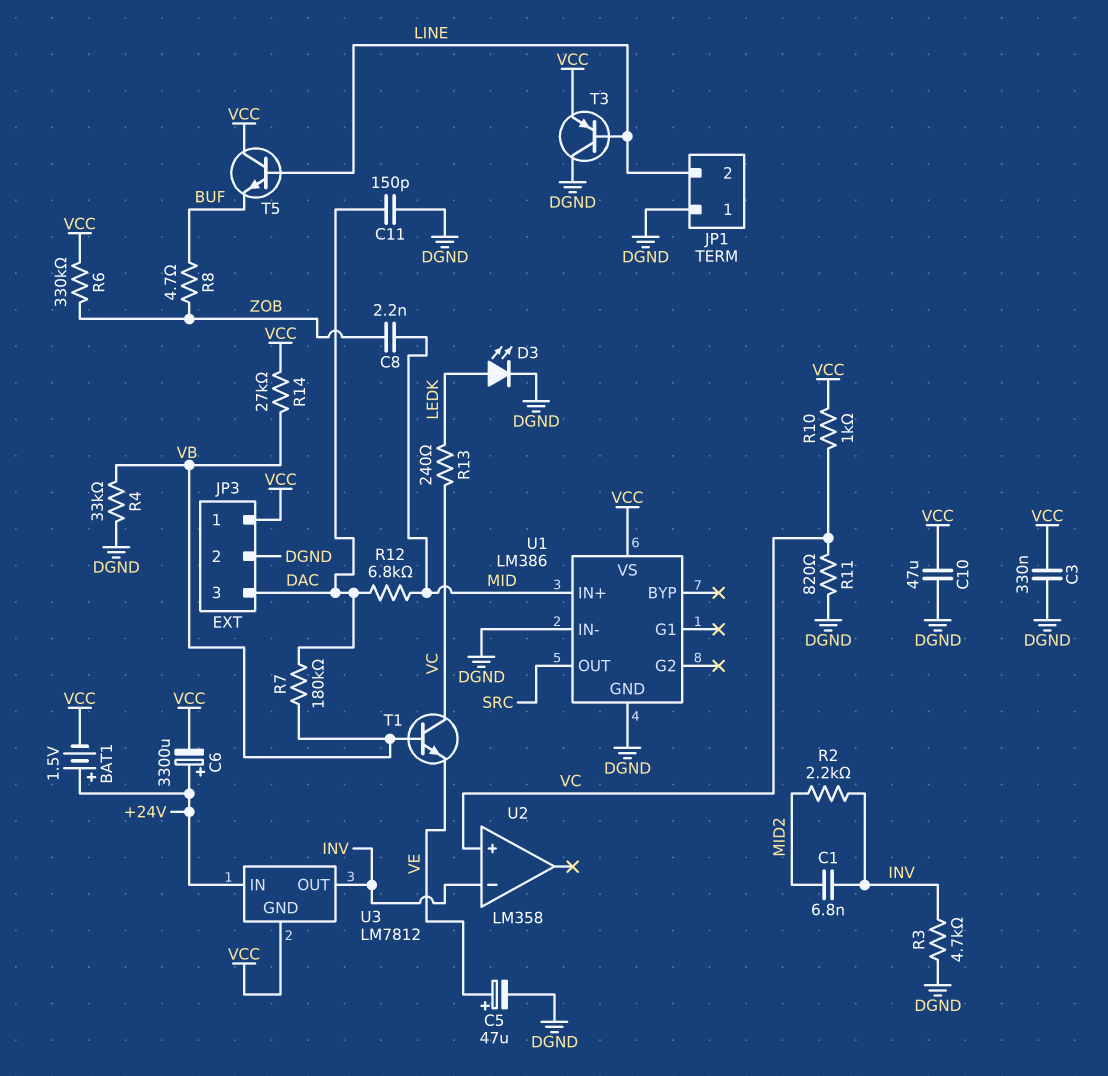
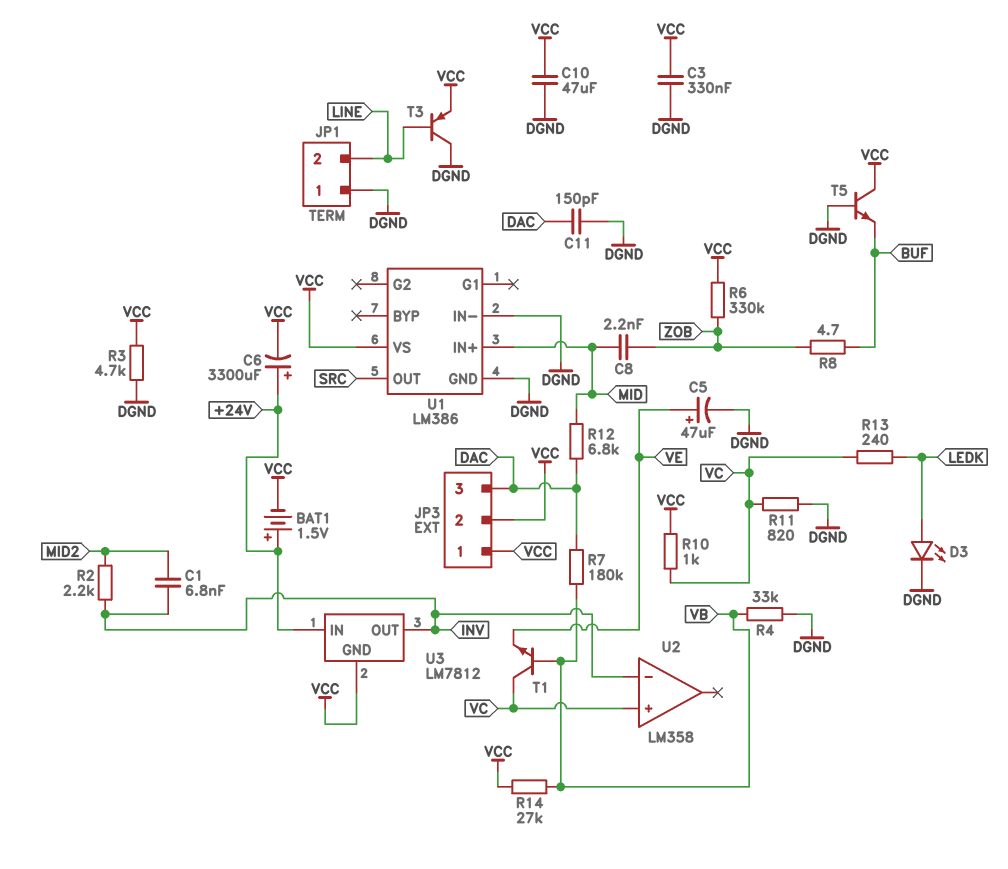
JP3 pin 2: DGND -> VCC
R3: 4.7k (DGND, INV) -> 4.7k (DGND, VCC)
T5: NPN (B LINE, C VCC, E BUF) -> NPN (B DGND, C VCC, E BUF)

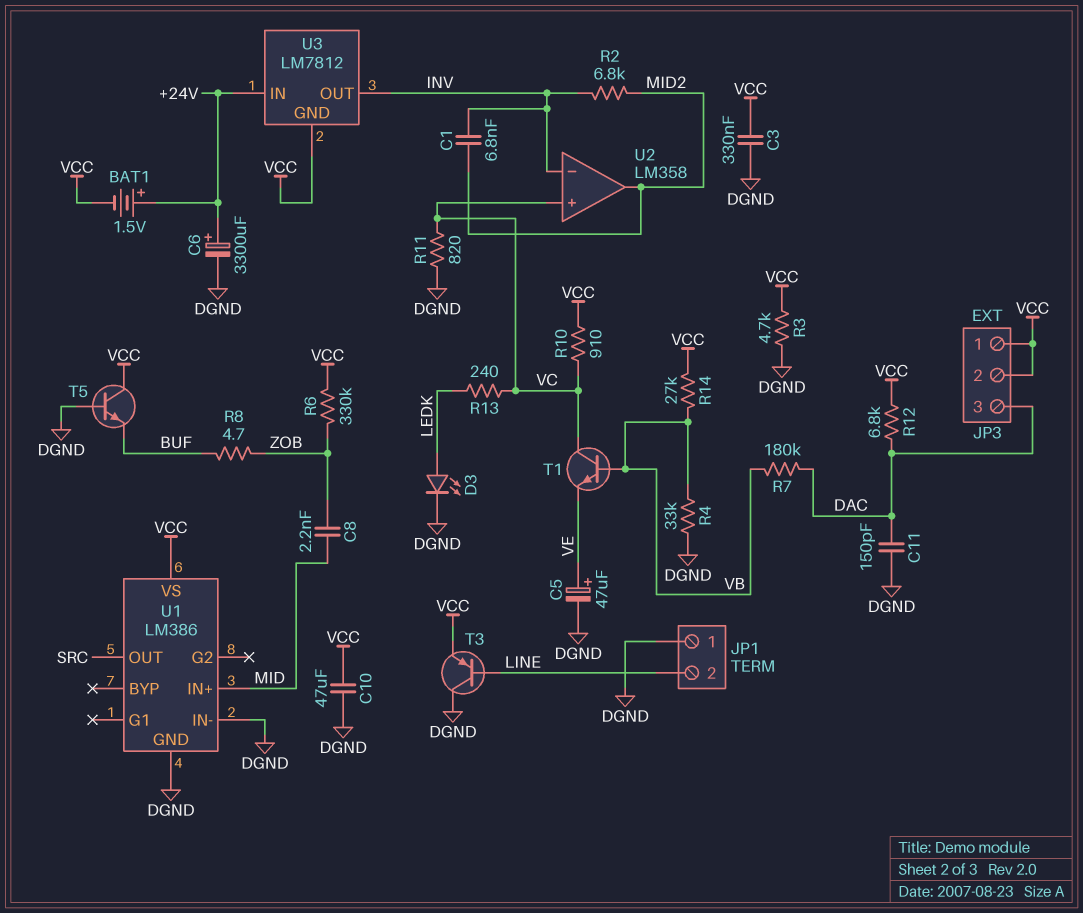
C6: 3300uF (plus +24V, minus VCC) -> 3300uF (plus +24V, minus DGND)
R2: 2.2k (INV, MID2) -> 6.8k (INV, MID2)
R10: 1k (VC, VCC) -> 910 (VC, VCC)
R12: 6.8k (DAC, MID) -> 6.8k (DAC, VCC)
U2 pin out: none -> MID2

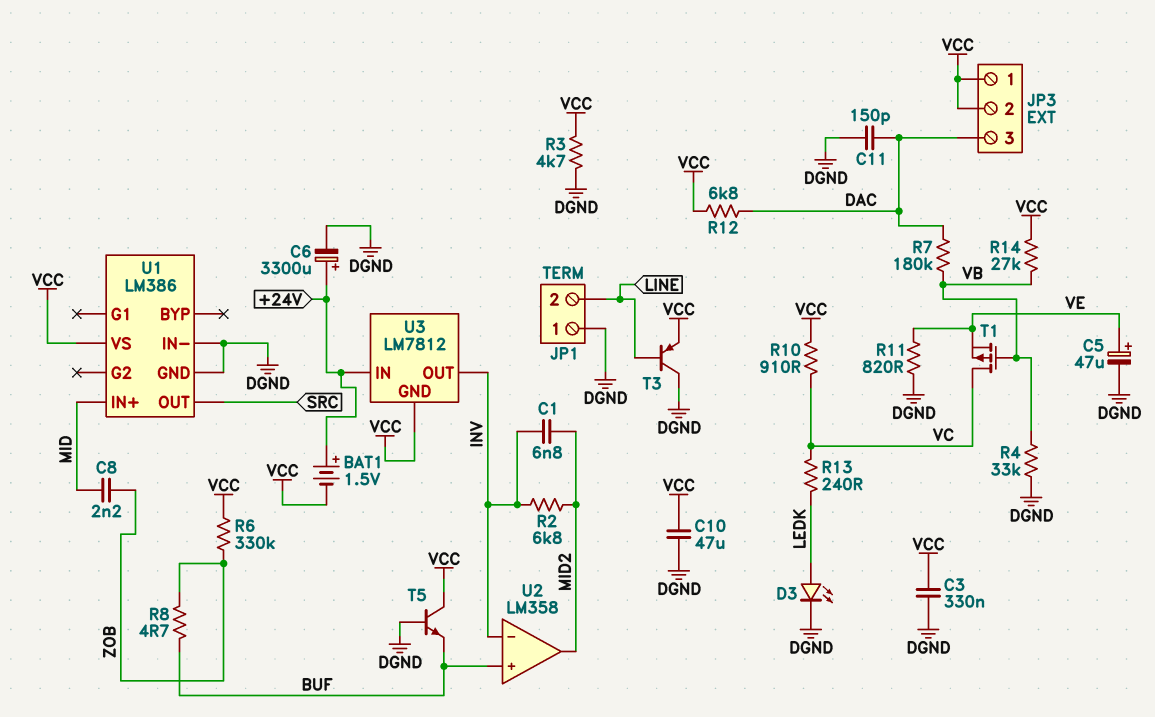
R11: 820 (DGND, VC) -> 820 (DGND, VE)
T1: NPN (B VB, C VC, E VE) -> PMOS (G VB, D VC, S VE)
U2 pin in+: VC -> BUF

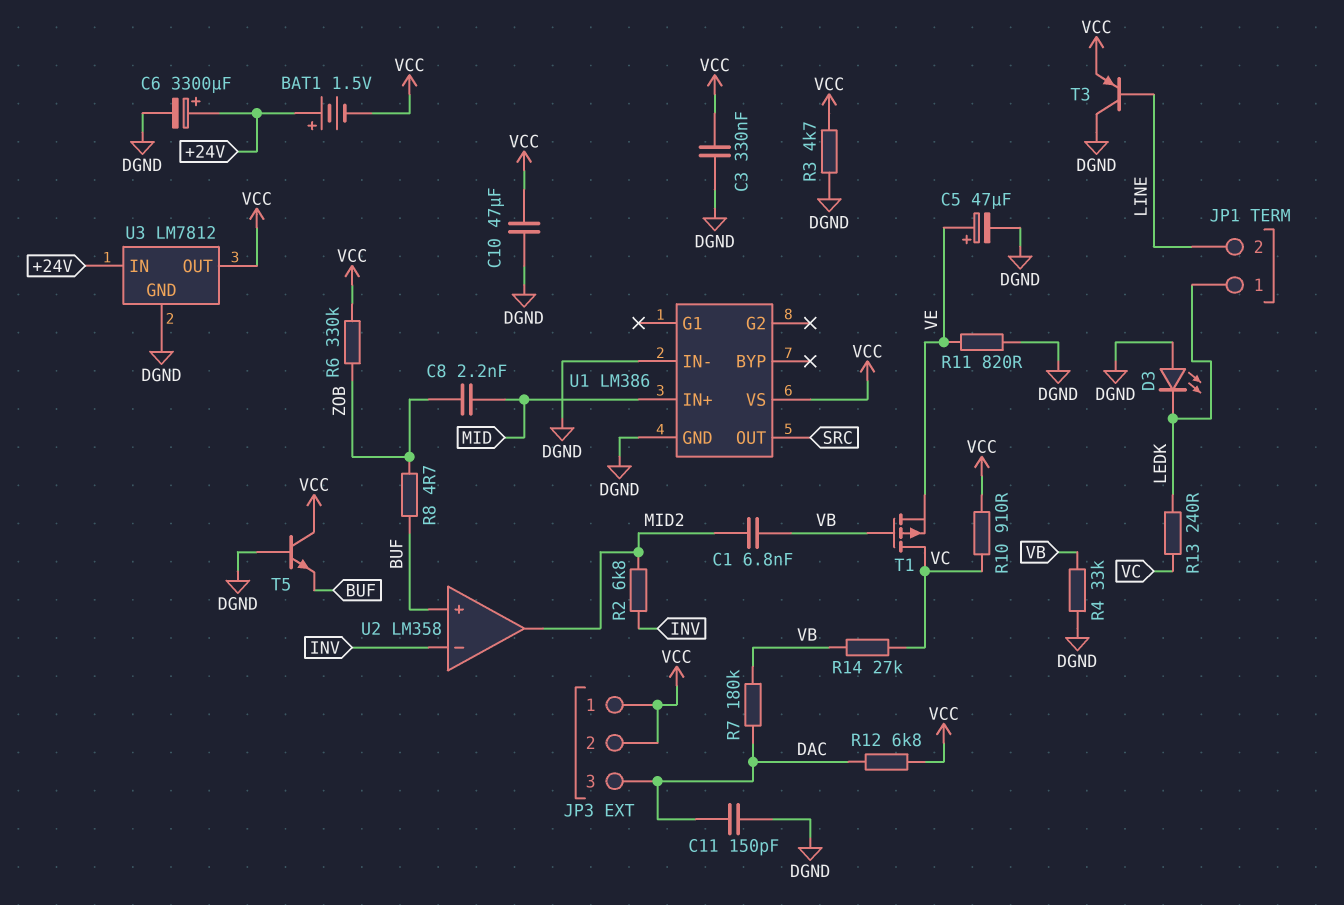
C1: 6.8nF (INV, MID2) -> 6.8nF (MID2, VB)
D3: LED (A LEDK, K DGND) -> LED (A DGND, K LEDK)
JP1 pin 1: DGND -> LEDK
R14: 27k (VB, VCC) -> 27k (VB, VC)
U3 pin GND: VCC -> DGND
U3 pin OUT: INV -> VCC

